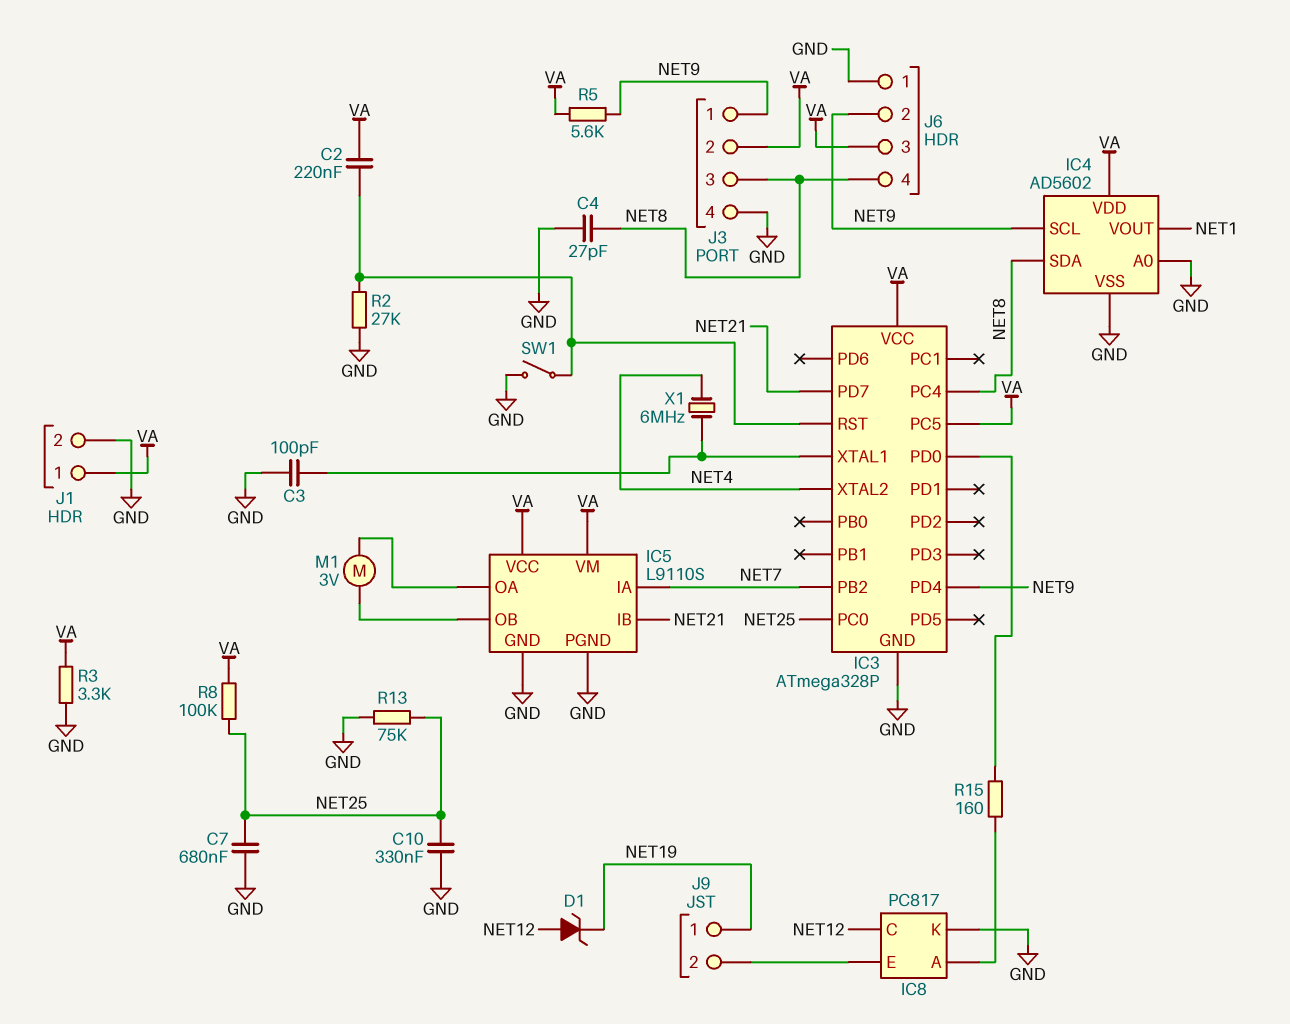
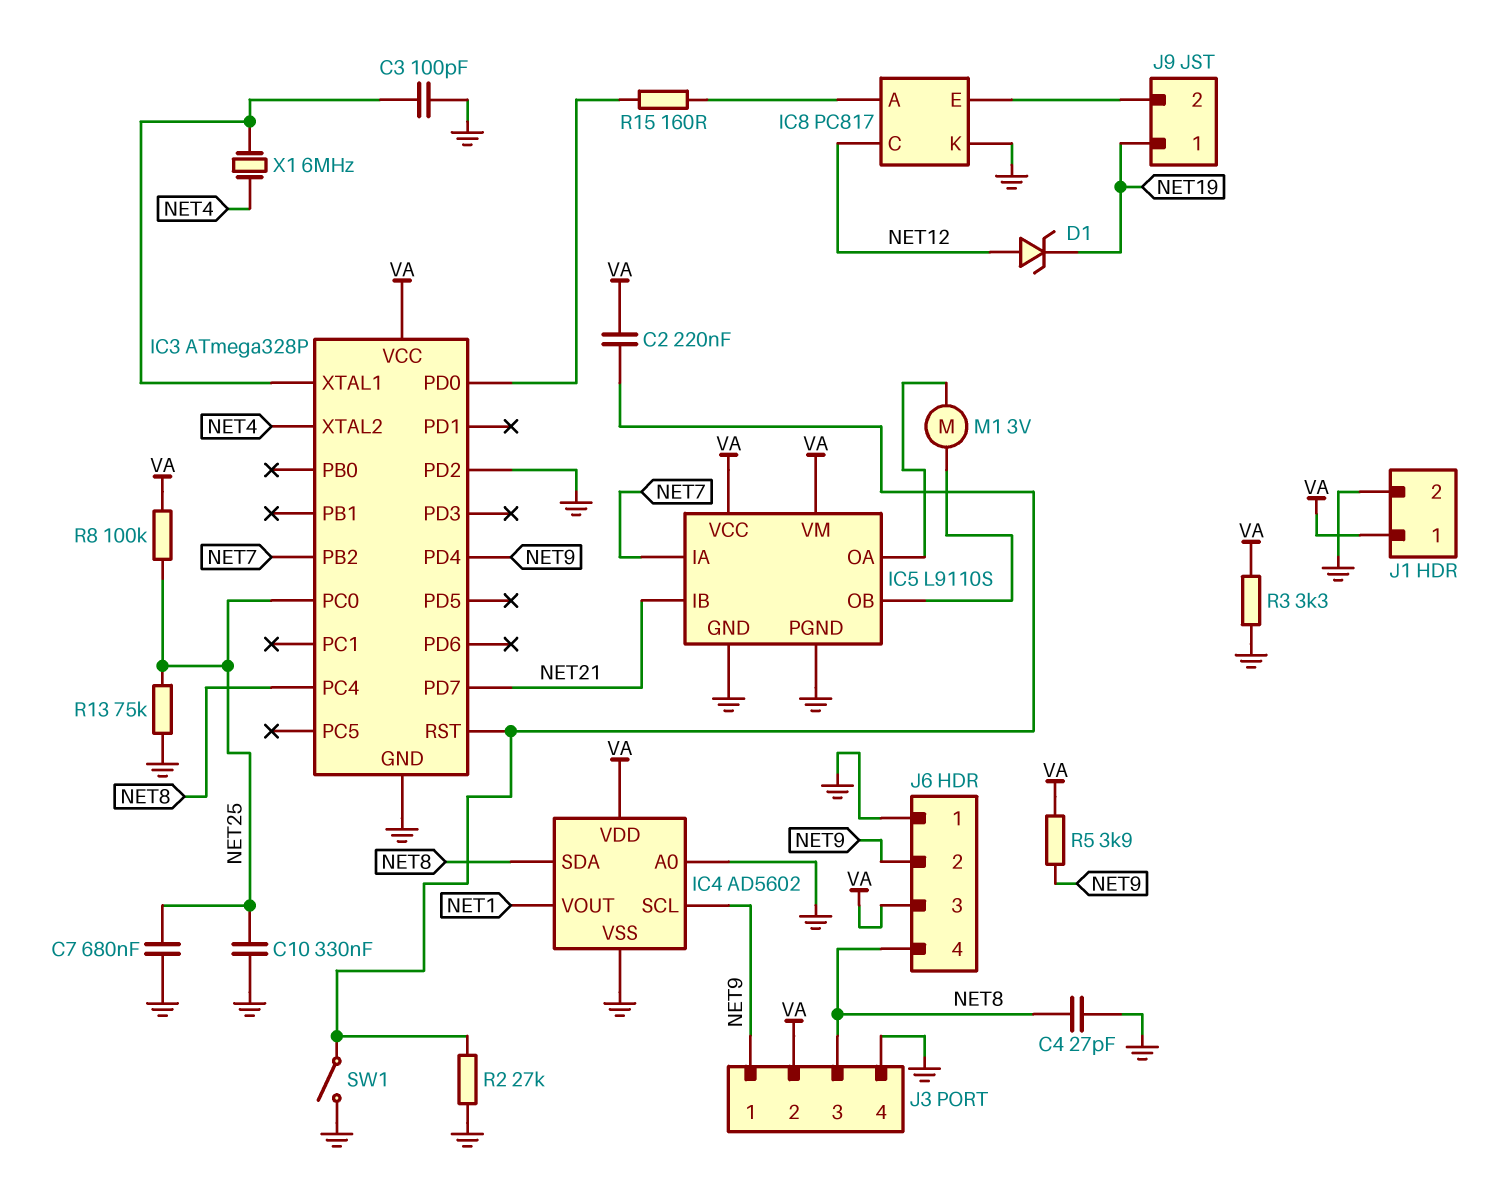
IC3 pin PC5: VA -> none
IC3 pin PD2: none -> GND
R5: 5.6k (NET9, VA) -> 3.9k (NET9, VA)

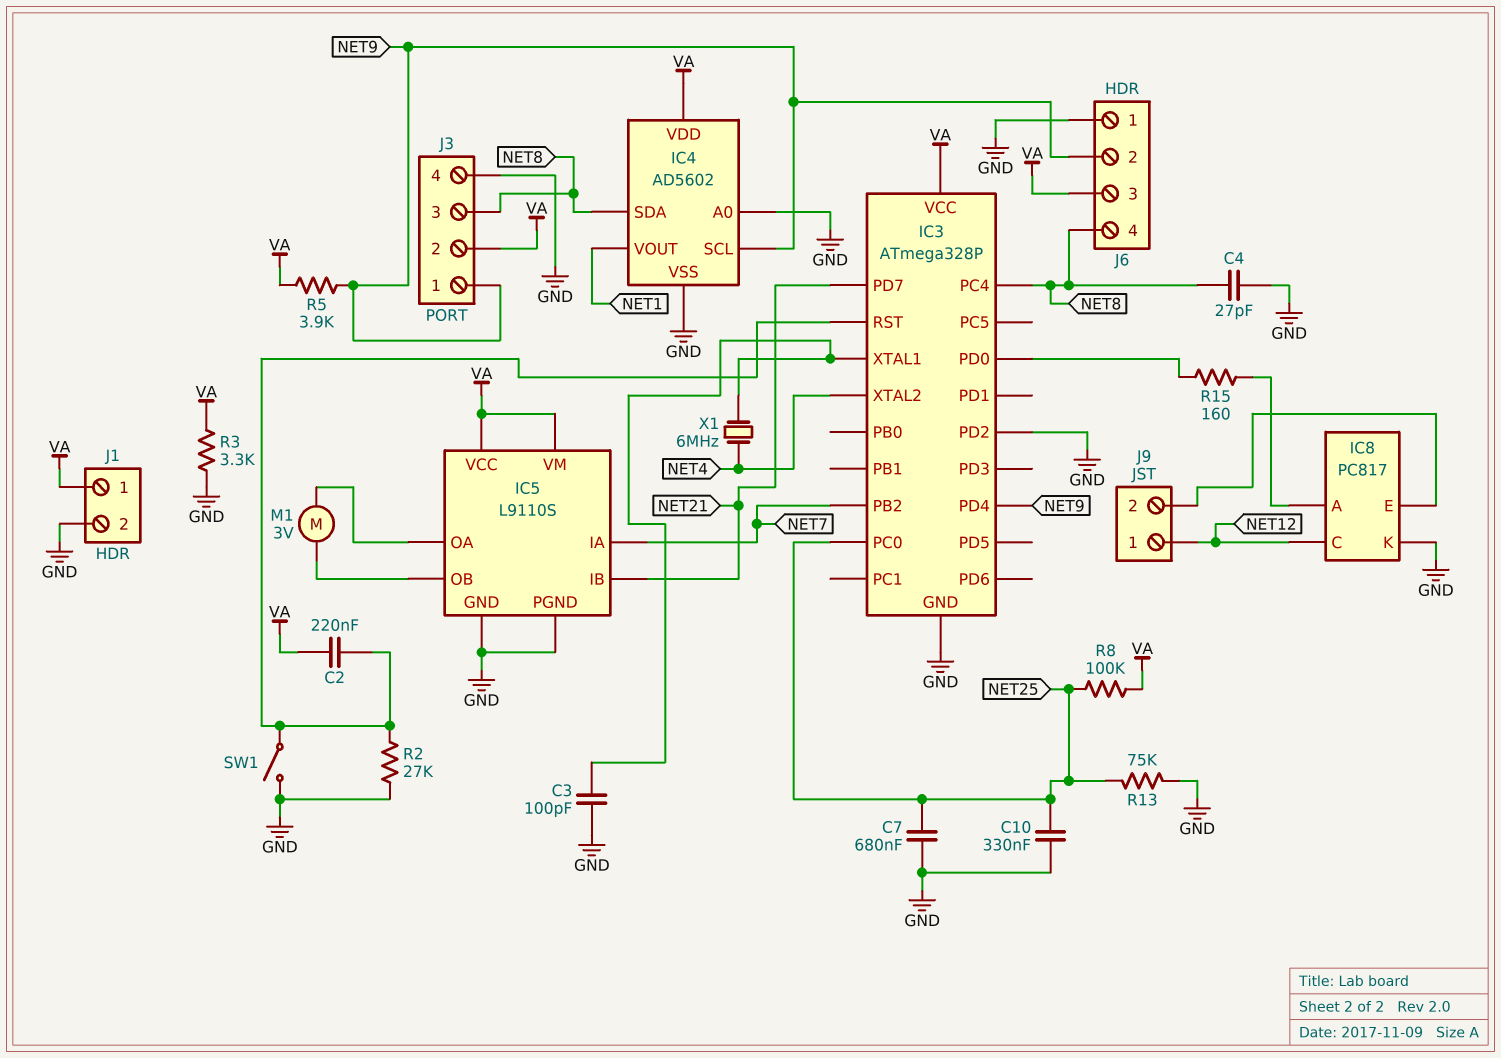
D1: zener (A NET12, K NET19) -> none
J9 pin 1: NET19 -> NET12

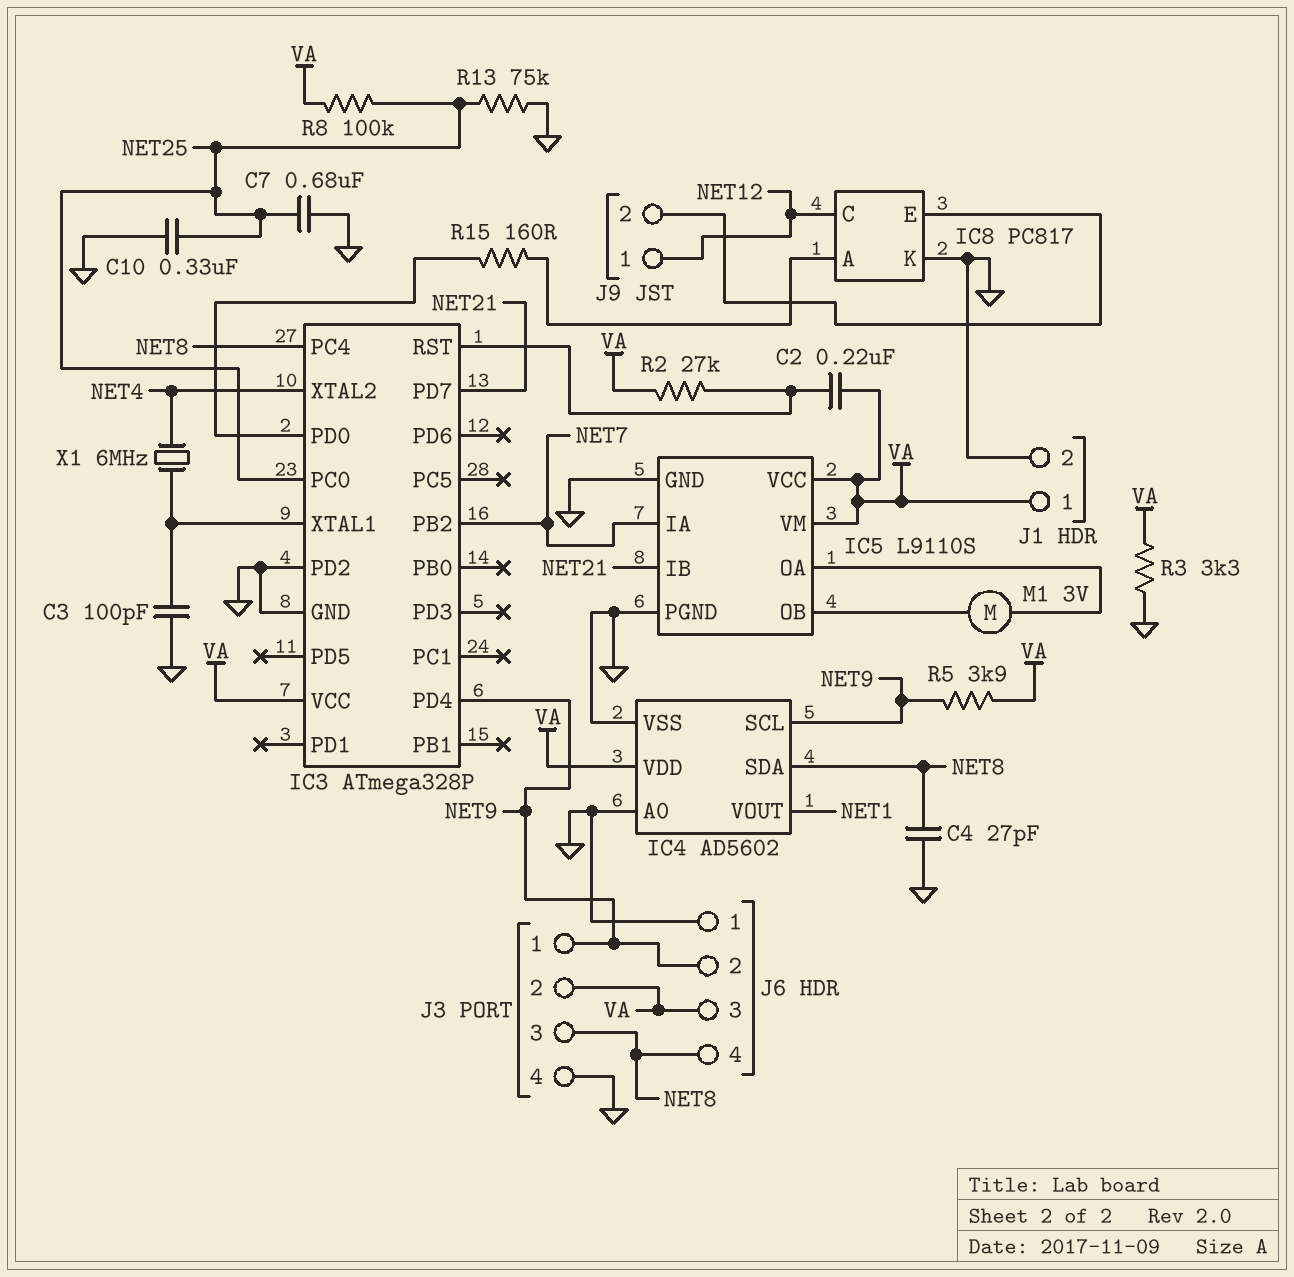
R2: 27k (GND, IC3/RST) -> 27k (IC3/RST, VA)
SW1: switch (GND, IC3/RST) -> none

